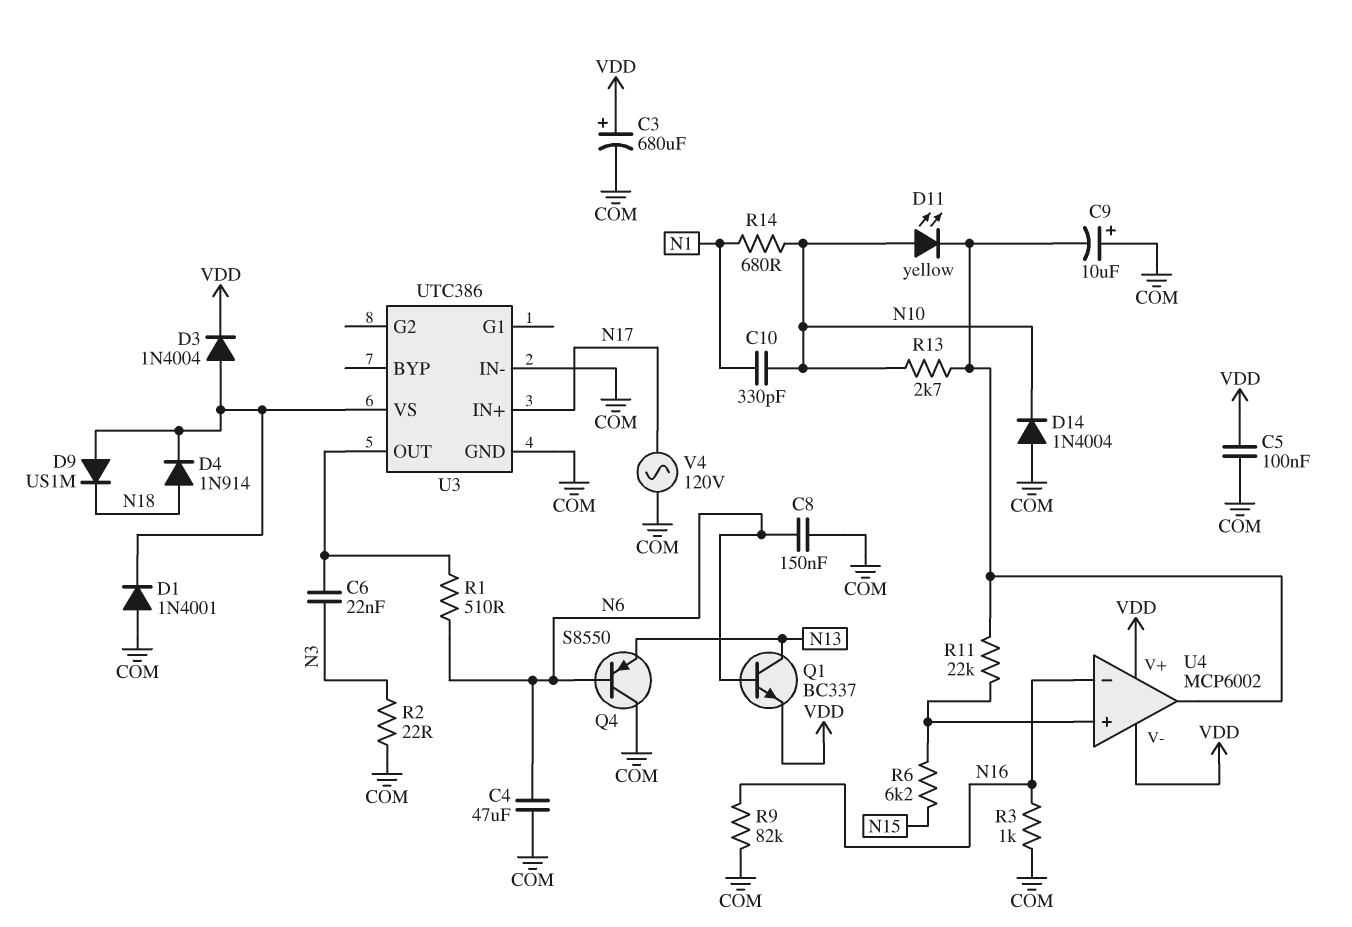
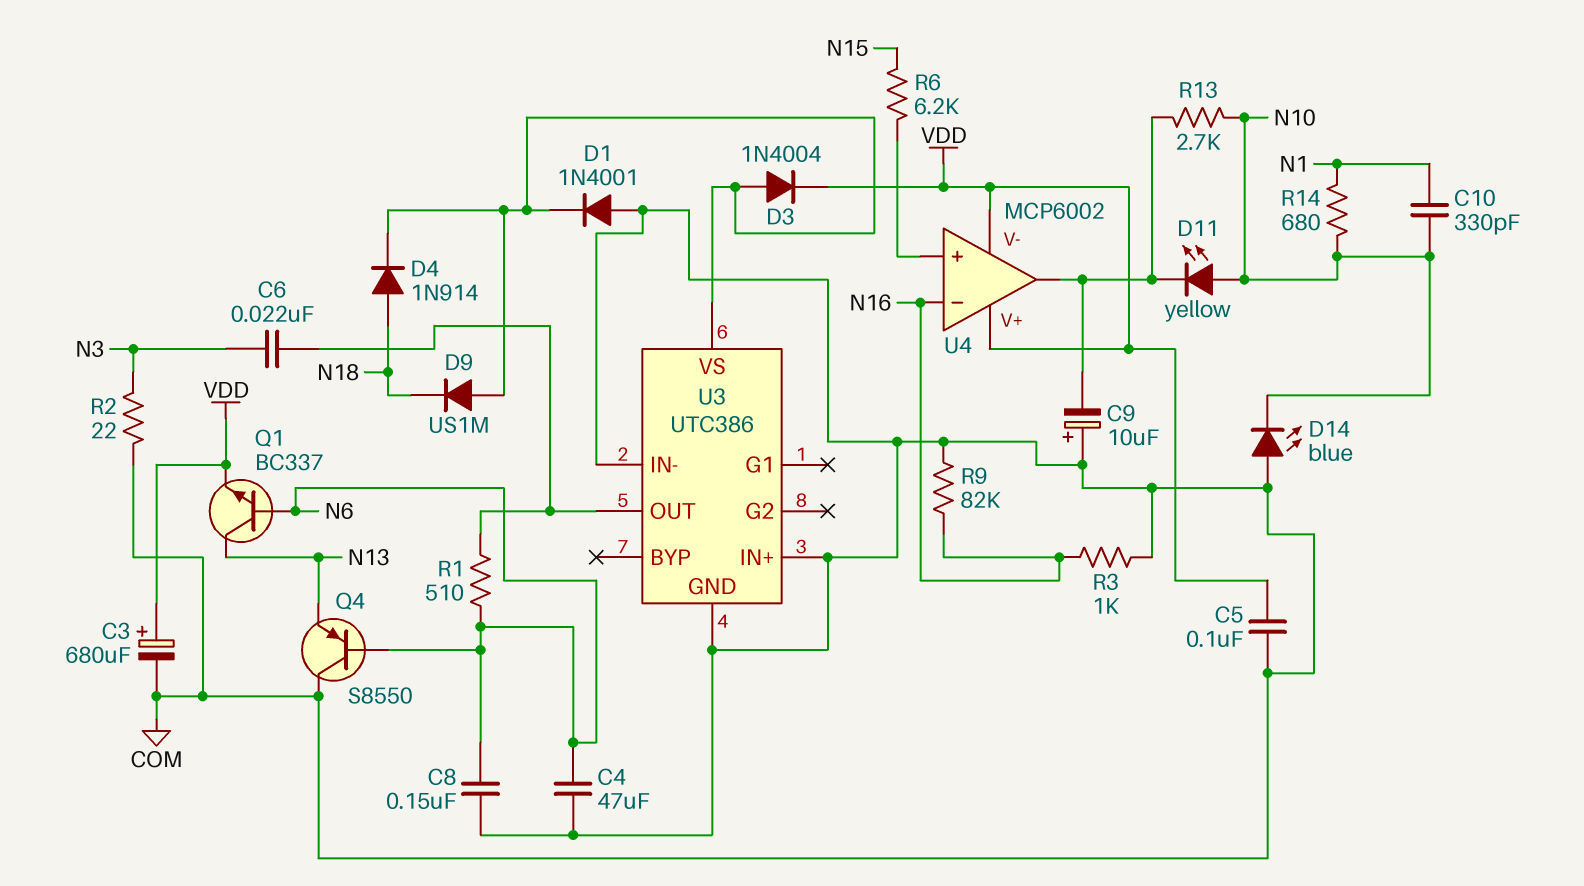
D14: diode 1N4004 (A COM, K N10) -> LED blue (A COM, K N10)
R11: 22k (U4/in+, U4/out) -> none
U3 pin IN+: N17 -> COM
V4: AC 120V (COM, N17) -> none

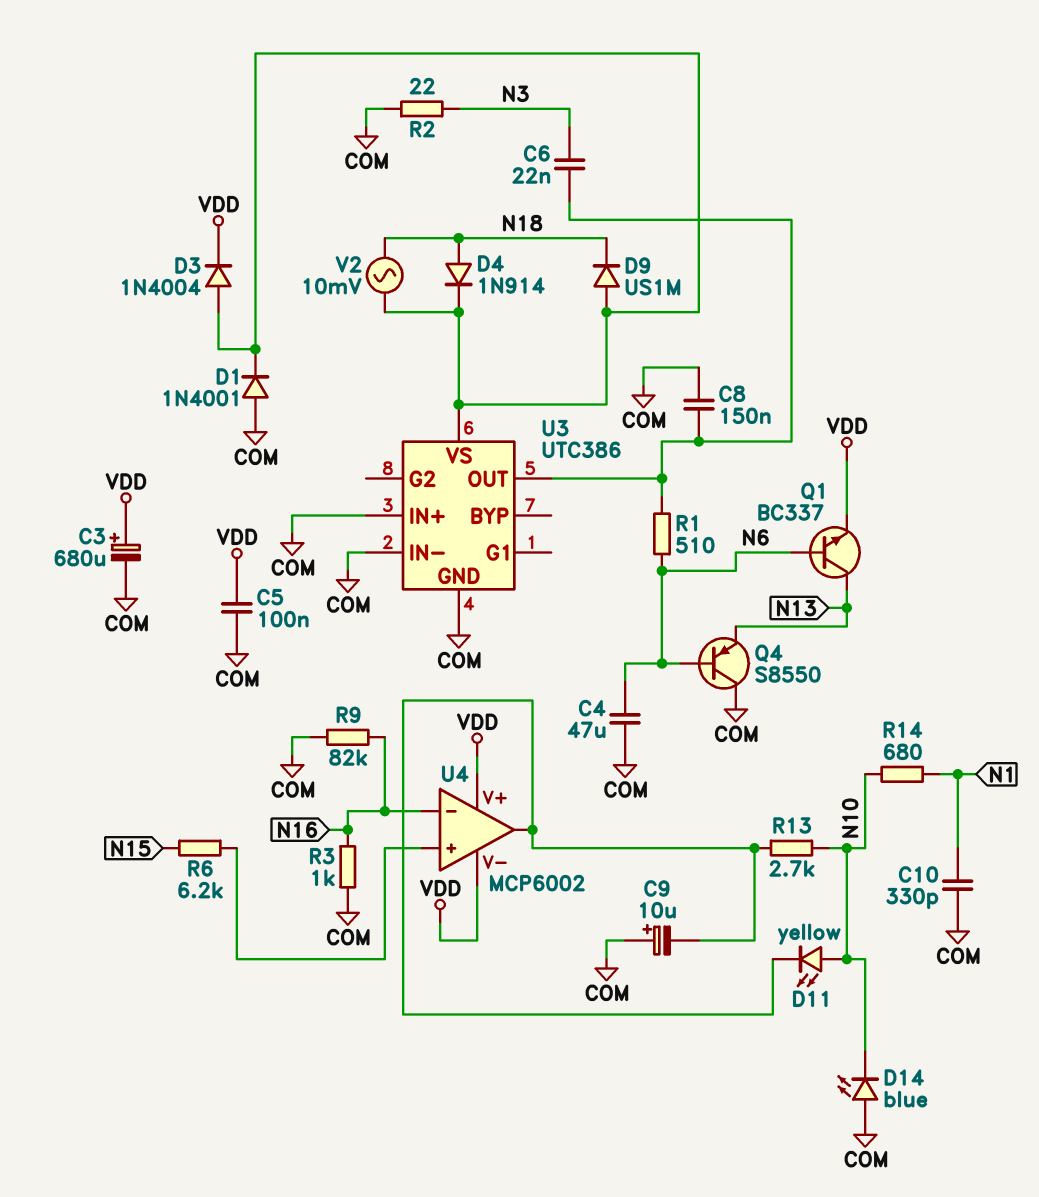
C8: 150nF (COM, N6) -> 150nF (COM, U3/OUT)
C10: 330pF (N1, N10) -> 330pF (COM, N1)
V2: none -> AC 10mV (N18, U3/VS)

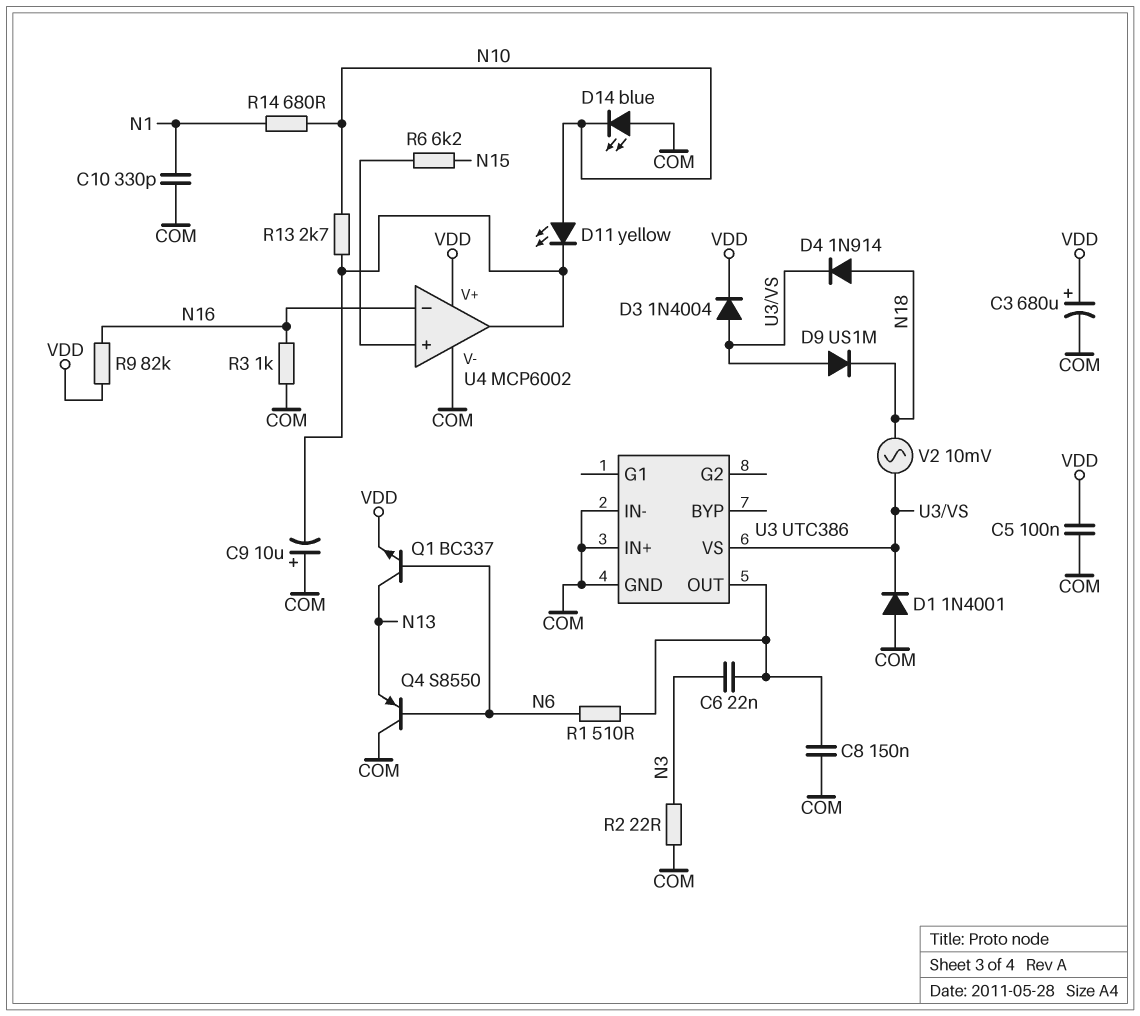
C4: 47uF (COM, N6) -> none
R9: 82k (COM, N16) -> 82k (N16, VDD)
U4 pin V-: VDD -> COM

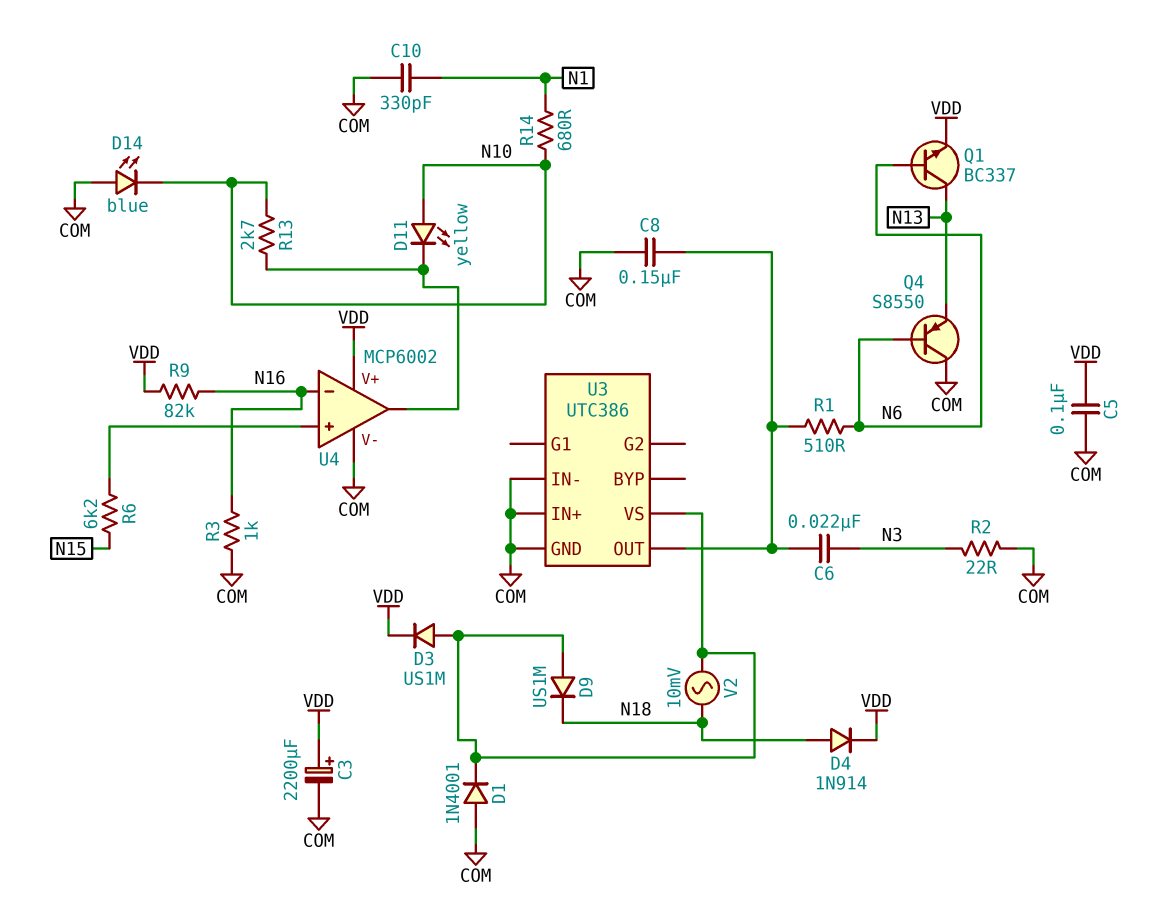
C3: 680uF (plus VDD, minus COM) -> 2200uF (plus VDD, minus COM)
C9: 10uF (plus COM, minus U4/out) -> none
D3: diode 1N4004 (A U3/VS, K VDD) -> diode US1M (A U3/VS, K VDD)
D4: diode 1N914 (A N18, K U3/VS) -> diode 1N914 (A N18, K VDD)

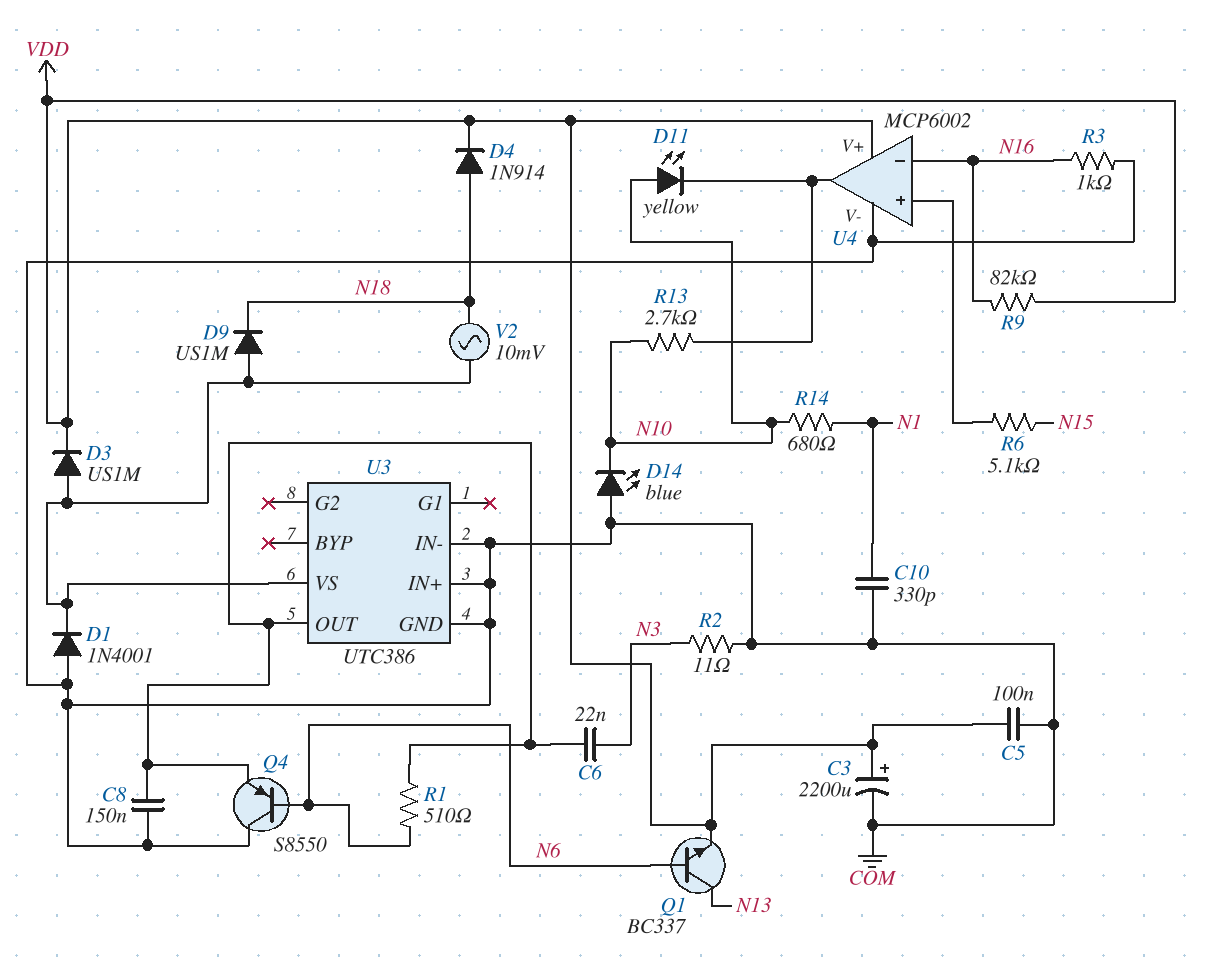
Q4: PNP S8550 (B N6, C COM, E N13) -> PNP S8550 (B N6, C COM, E U3/OUT)
R2: 22 (COM, N3) -> 11 (COM, N3)
R6: 6.2k (N15, U4/in+) -> 5.1k (N15, U4/in+)

